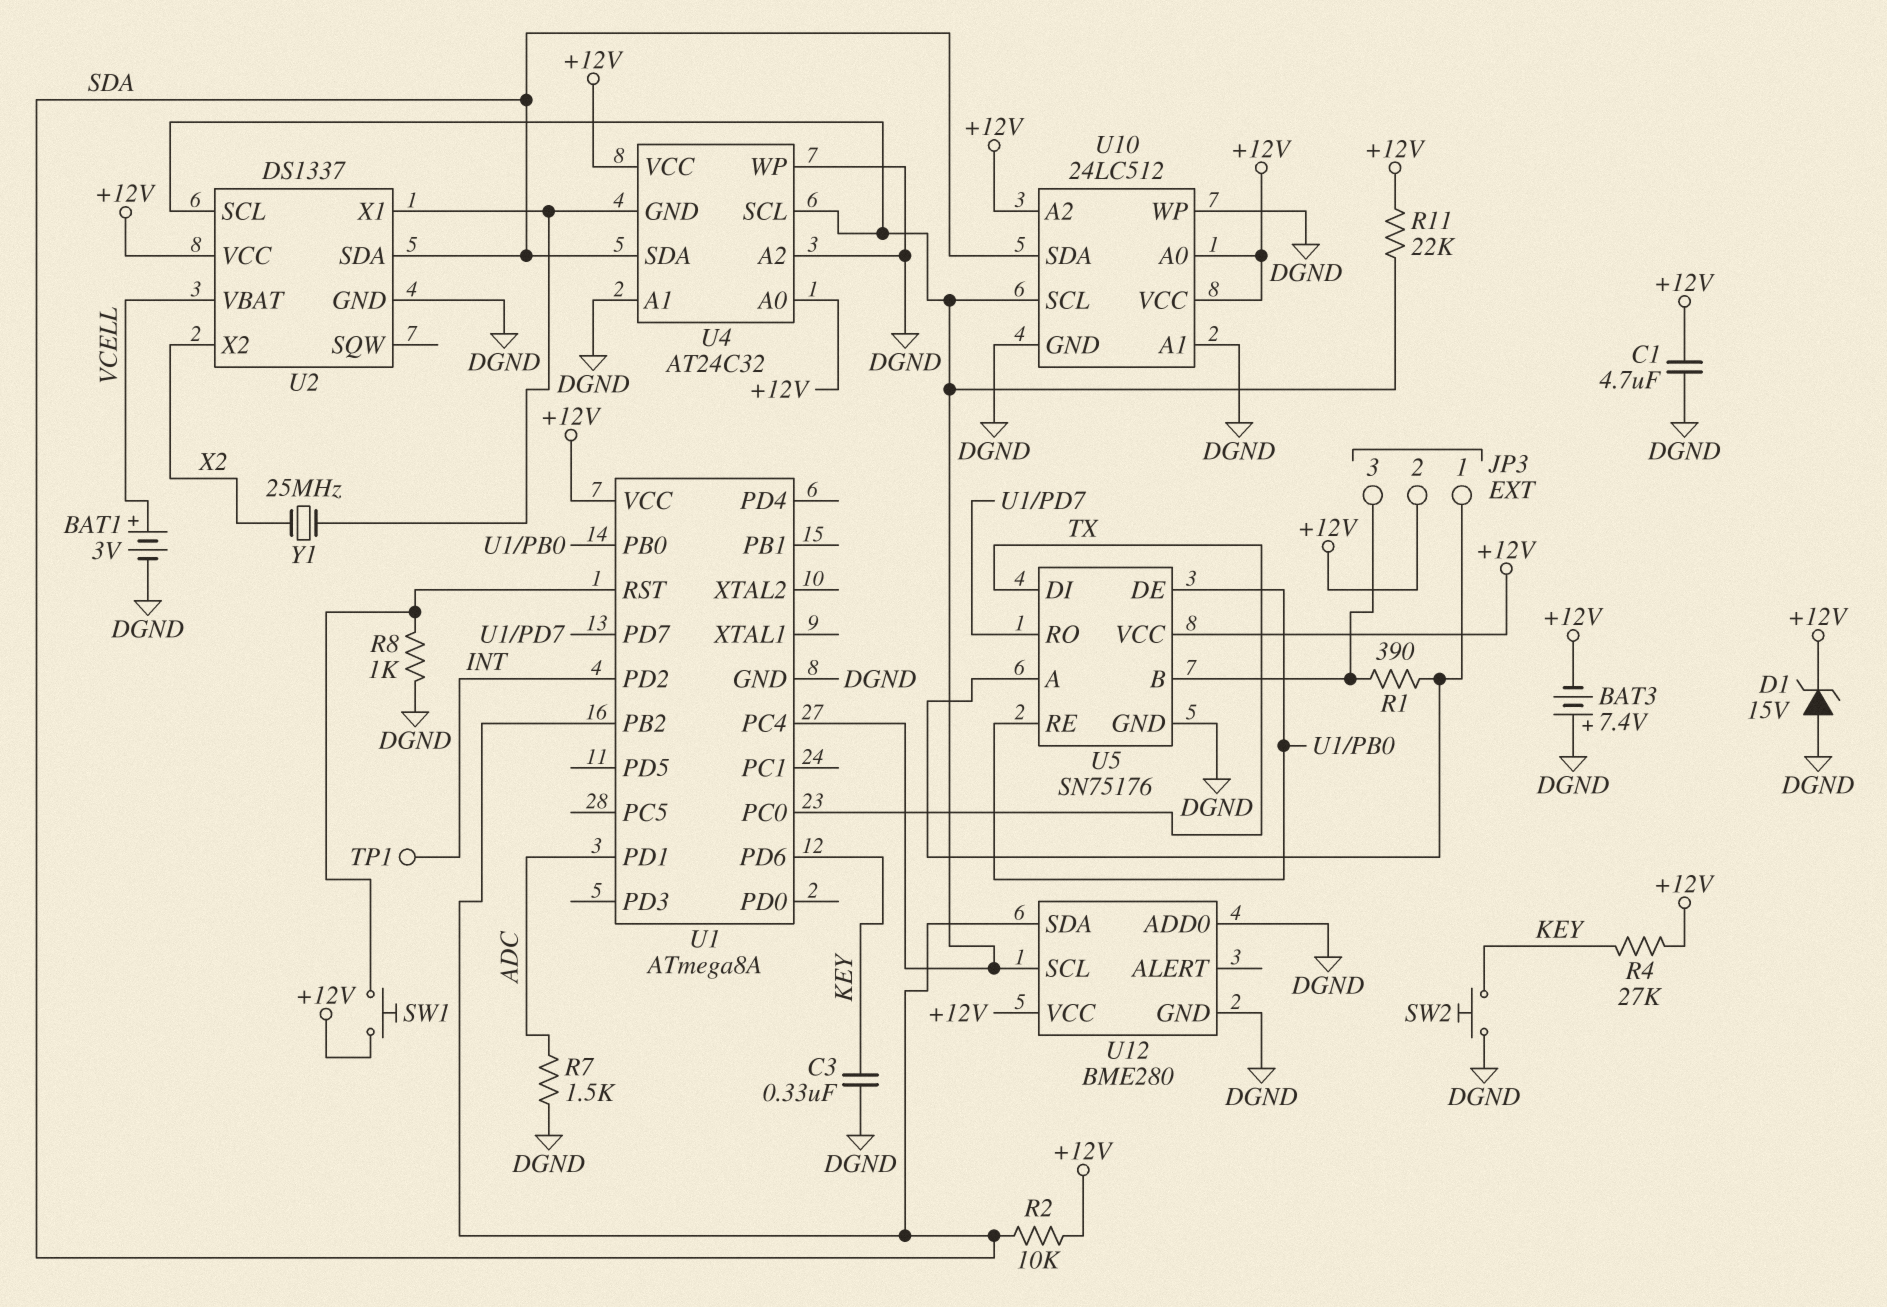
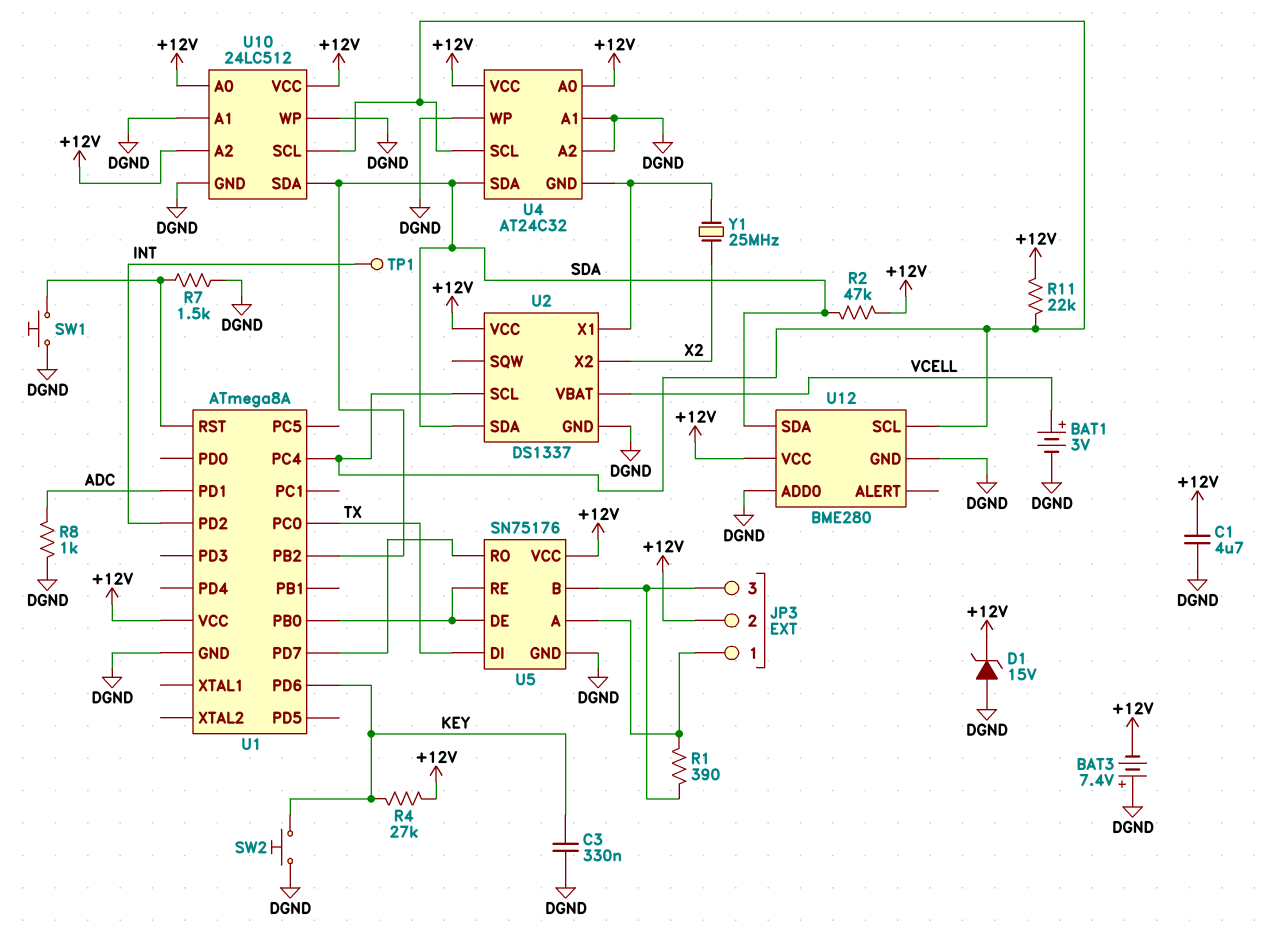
R2: 10k (+12V, SDA) -> 47k (+12V, SDA)
R7: 1.5k (ADC, DGND) -> 1.5k (DGND, U1/RST)
R8: 1k (DGND, U1/RST) -> 1k (ADC, DGND)
SW1: button (+12V, U1/RST) -> button (DGND, U1/RST)

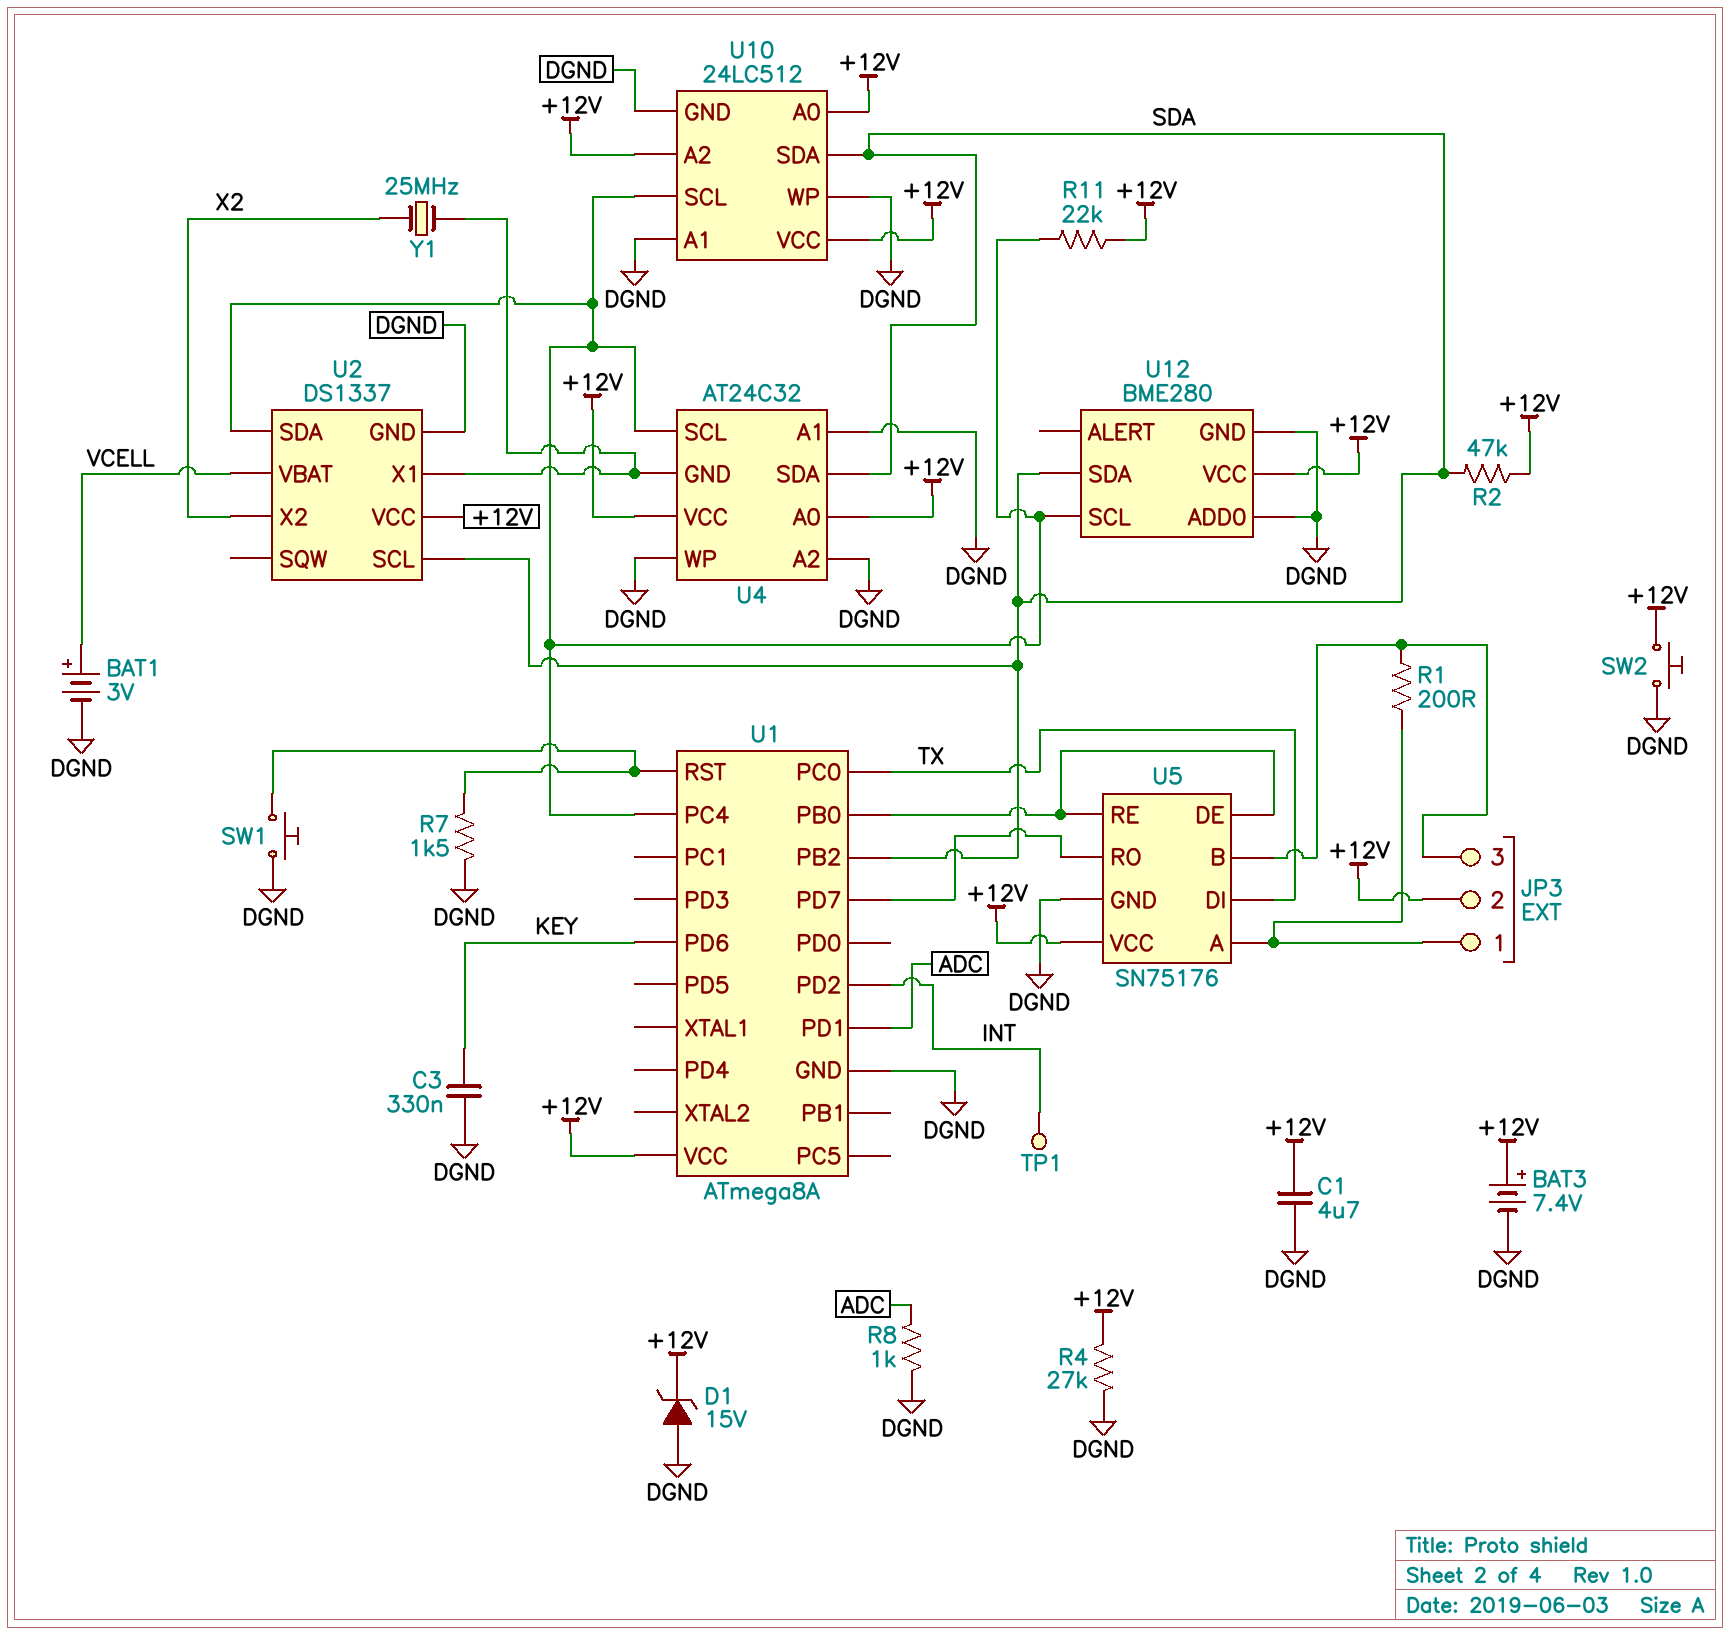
BAT3: 7.4V (plus DGND, minus +12V) -> 7.4V (plus +12V, minus DGND)
R1: 390 (JP3/1, JP3/3) -> 200 (JP3/1, JP3/3)
R4: 27k (+12V, KEY) -> 27k (+12V, DGND)
SW2: button (DGND, KEY) -> button (+12V, DGND)
U2 pin SCL: U1/PC4 -> SDA
U2 pin SDA: SDA -> U1/PC4

